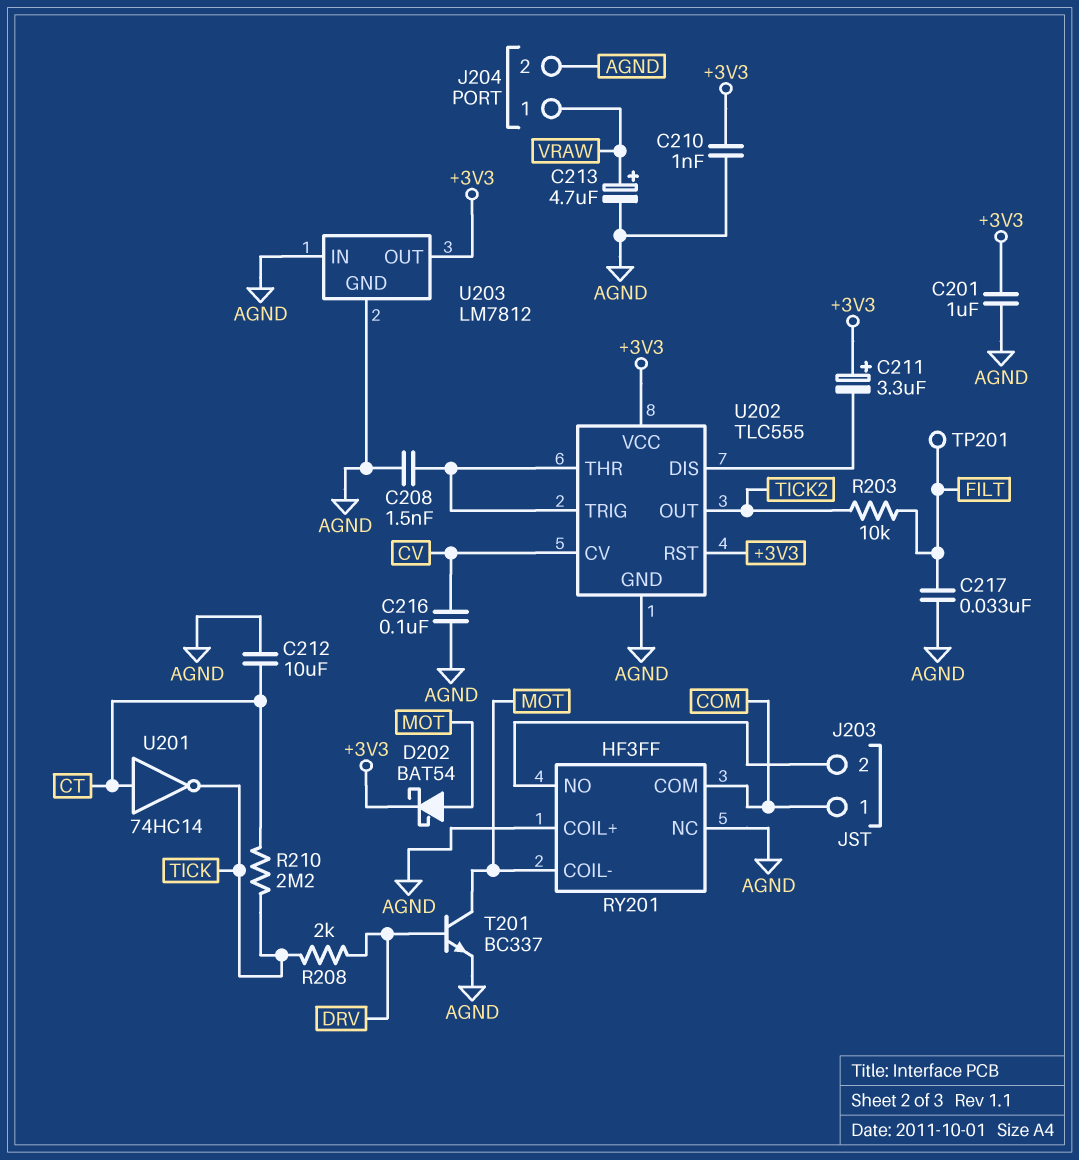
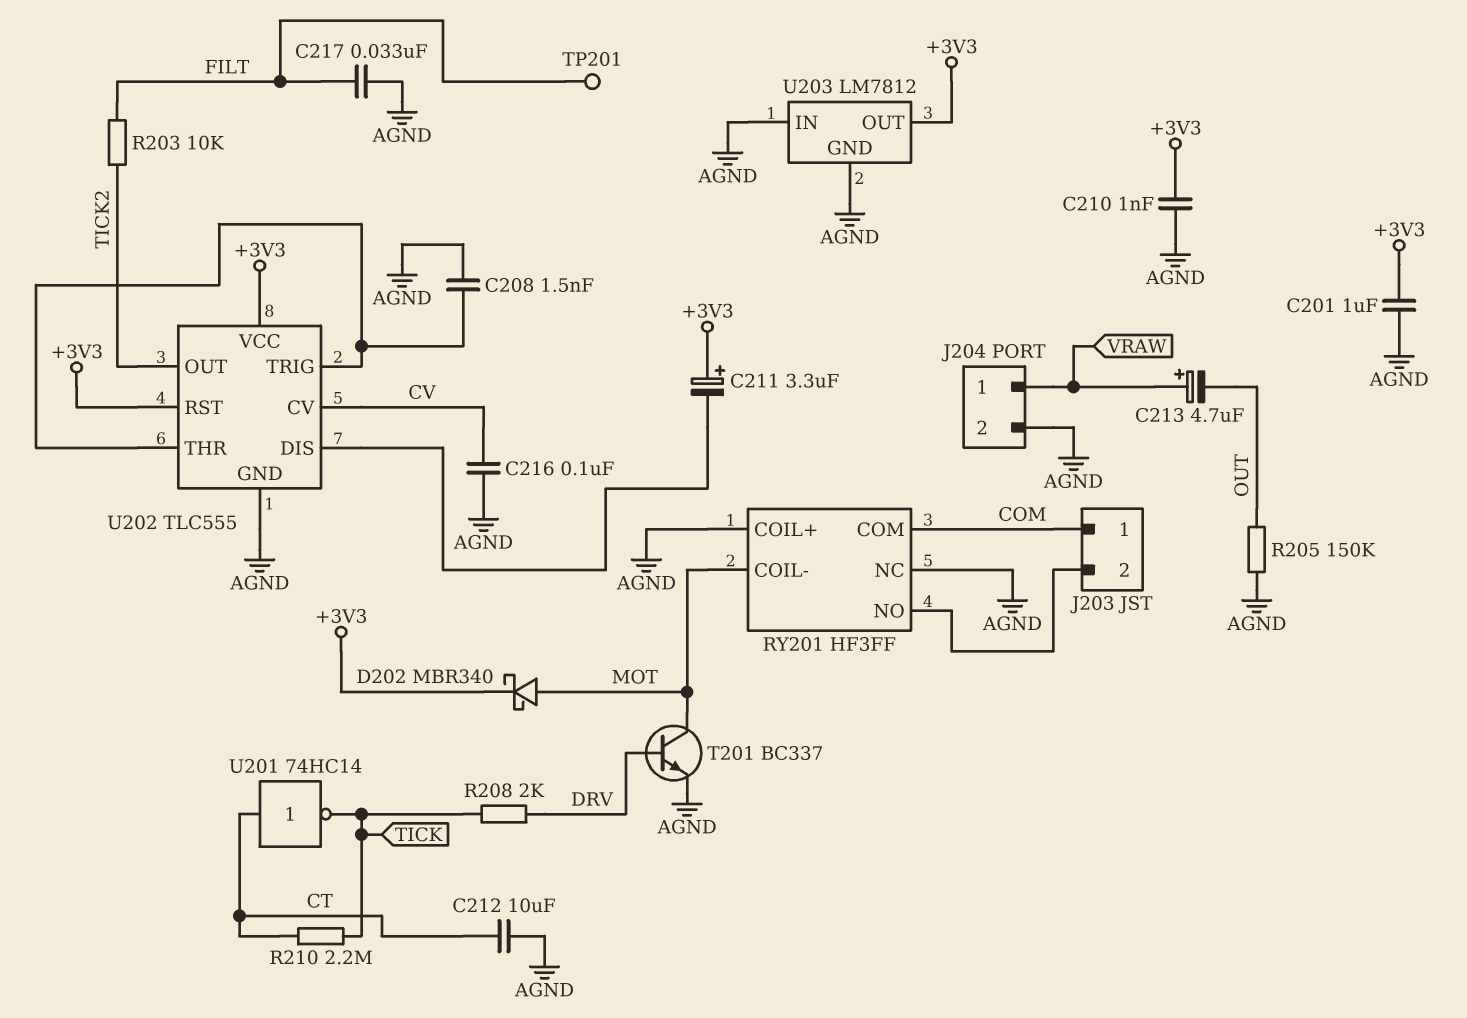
C213: 4.7uF (plus VRAW, minus AGND) -> 4.7uF (plus VRAW, minus OUT)
D202: schottky BAT54 (A MOT, K +3V3) -> schottky MBR340 (A MOT, K +3V3)
R205: none -> 150k (AGND, OUT)

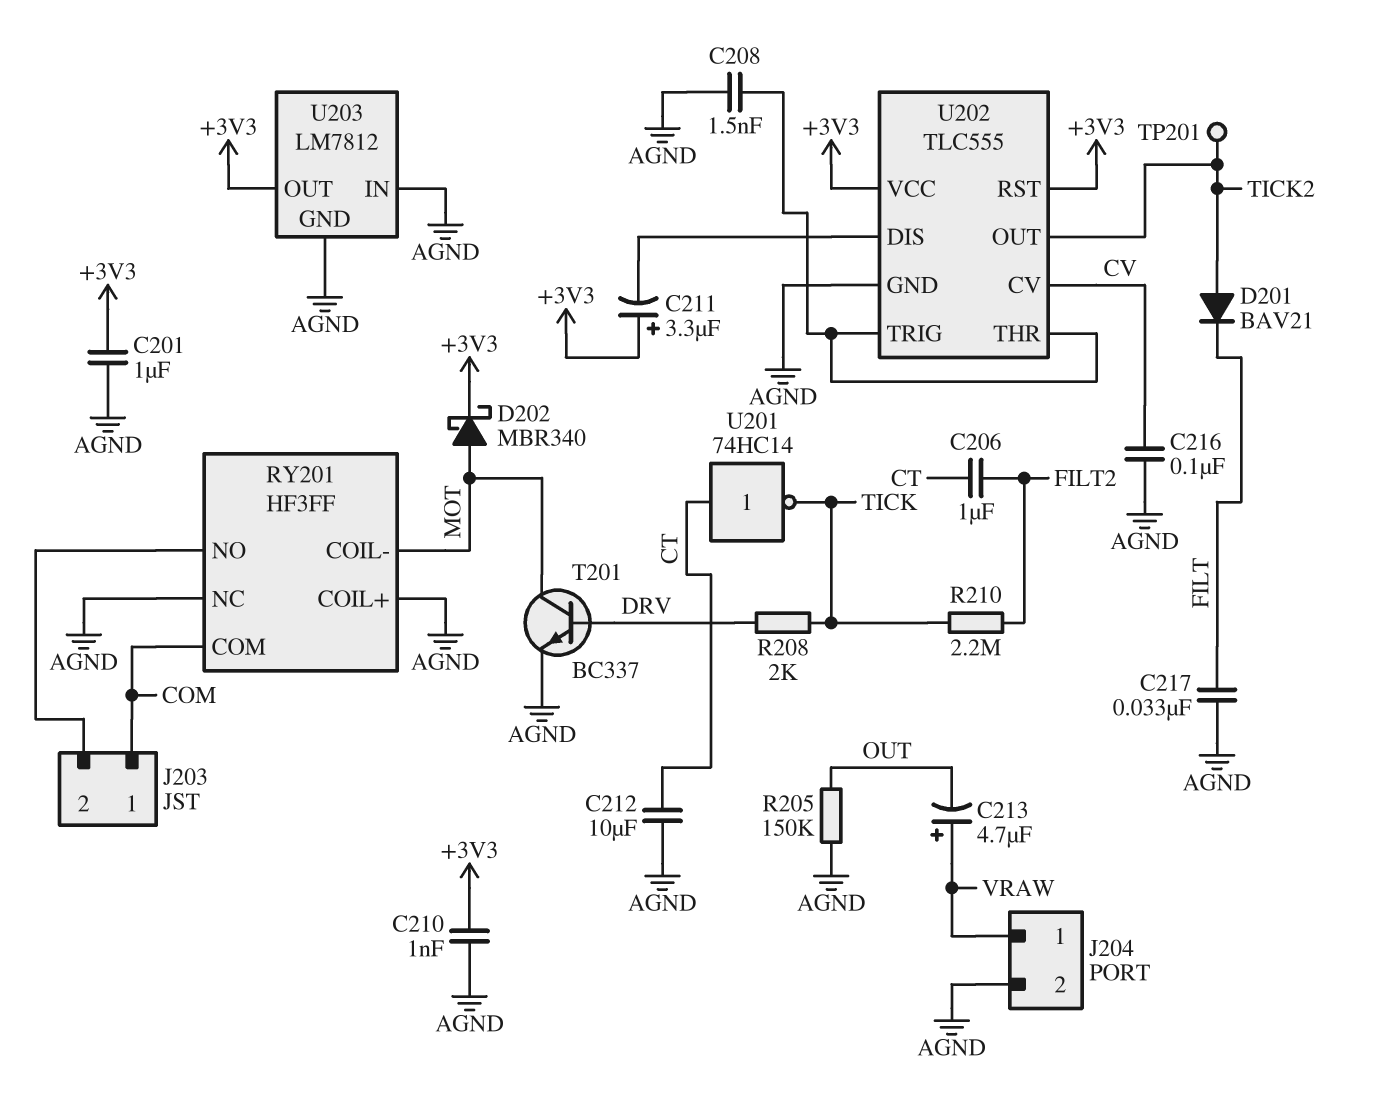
C206: none -> 1uF (CT, FILT2)
D201: none -> diode BAV21 (A TICK2, K FILT)
R203: 10k (FILT, TICK2) -> none
R210: 2.2M (CT, TICK) -> 2.2M (FILT2, TICK)
TP201: test point (FILT) -> test point (TICK2)

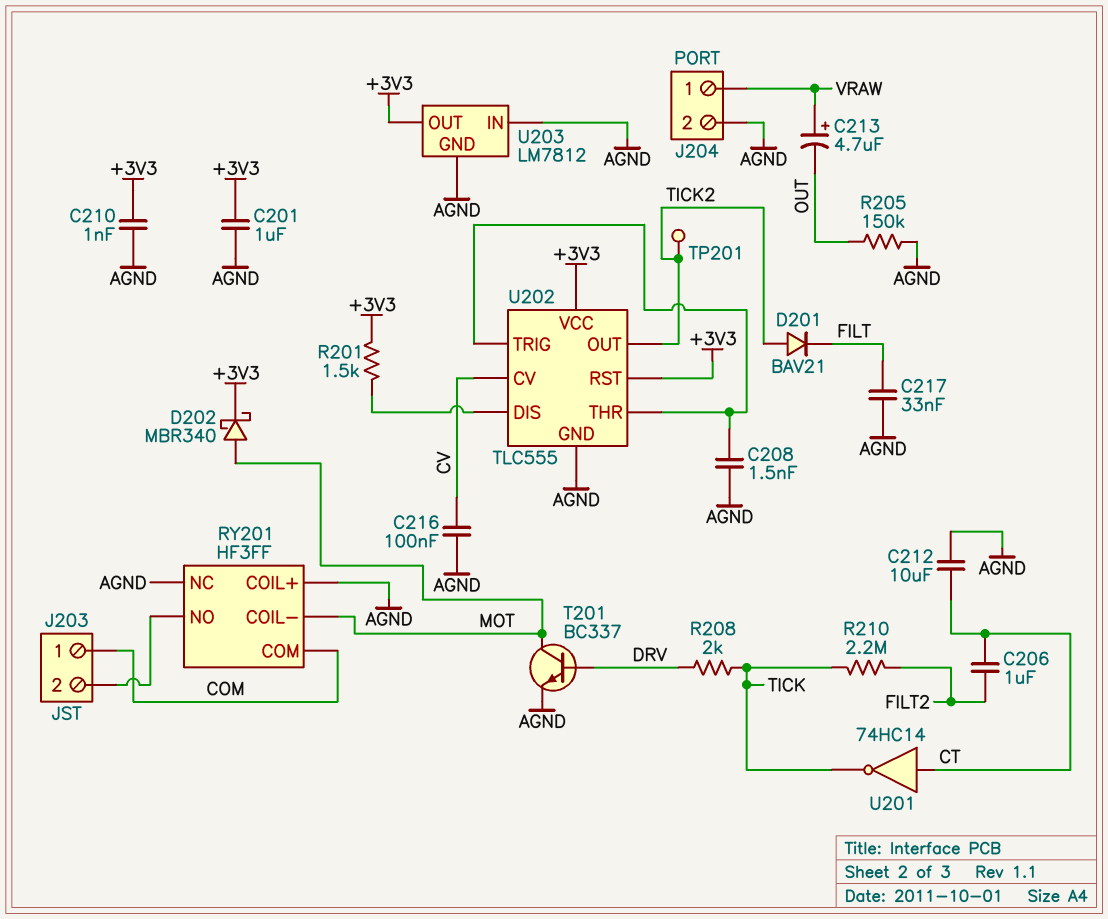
C211: 3.3uF (plus +3V3, minus U202/DIS) -> none
R201: none -> 1.5k (+3V3, U202/DIS)

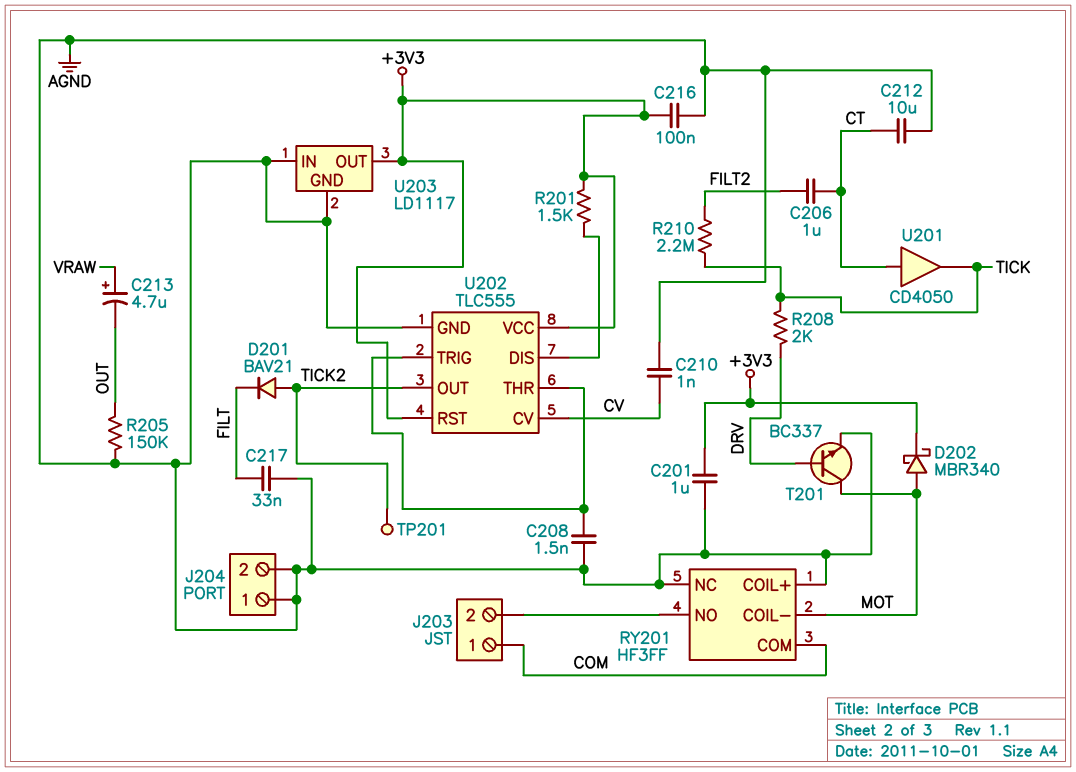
C210: 1nF (+3V3, AGND) -> 1nF (AGND, CV)
C216: 100nF (AGND, CV) -> 100nF (+3V3, AGND)
J204 pin 1: VRAW -> AGND
U201: NOT 74HC14 (in CT, out TICK) -> buffer CD4050 (in CT, out TICK)
U203: LM7812 -> LD1117

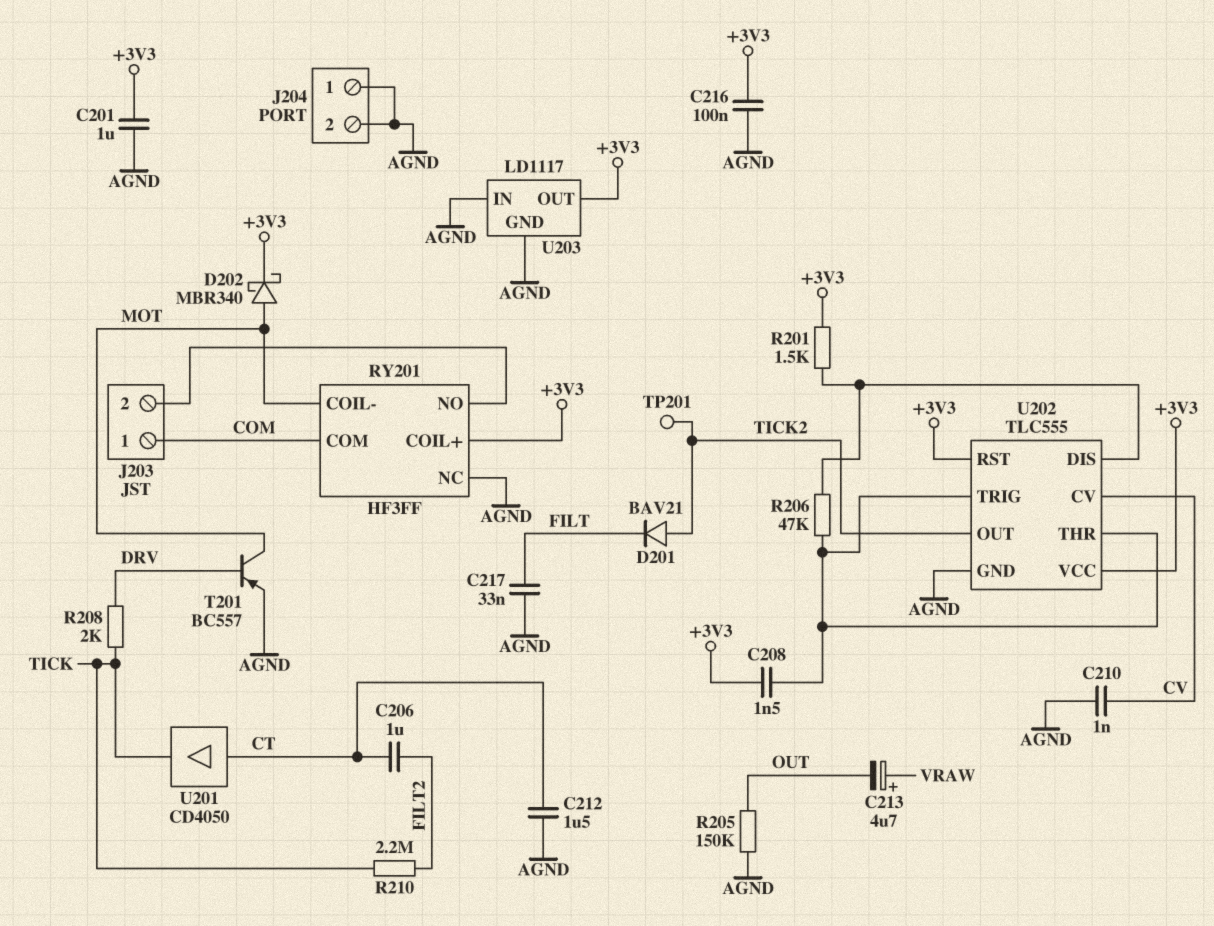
C208: 1.5nF (AGND, U202/THR) -> 1.5nF (+3V3, U202/THR)
C212: 10uF (AGND, CT) -> 1.5uF (AGND, CT)
R206: none -> 47k (U202/DIS, U202/THR)
RY201 pin COIL+: AGND -> +3V3
T201: NPN BC337 (B DRV, C MOT, E AGND) -> PNP BC557 (B DRV, C MOT, E AGND)

